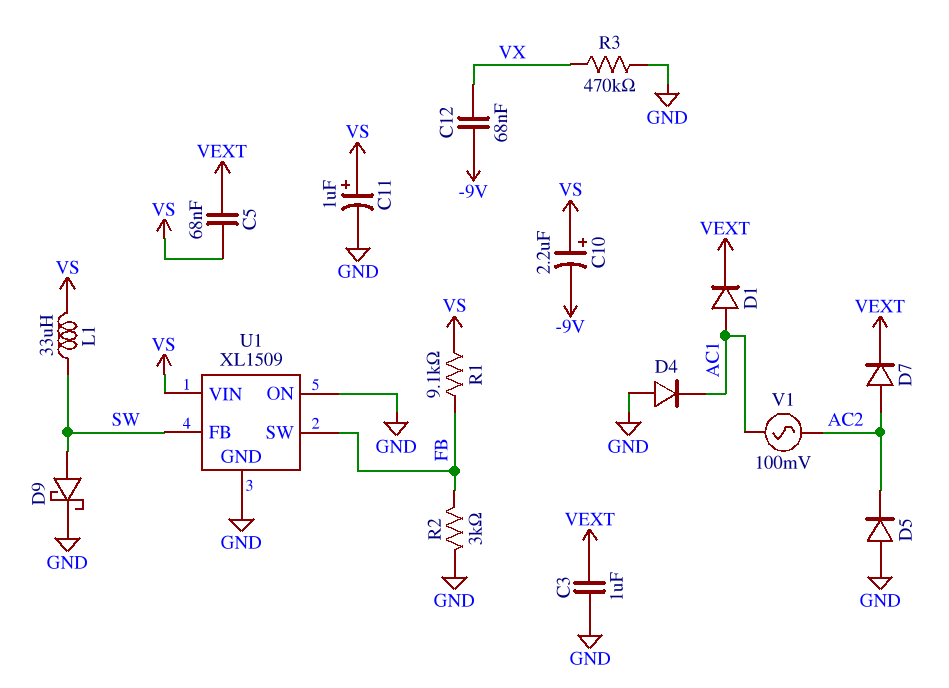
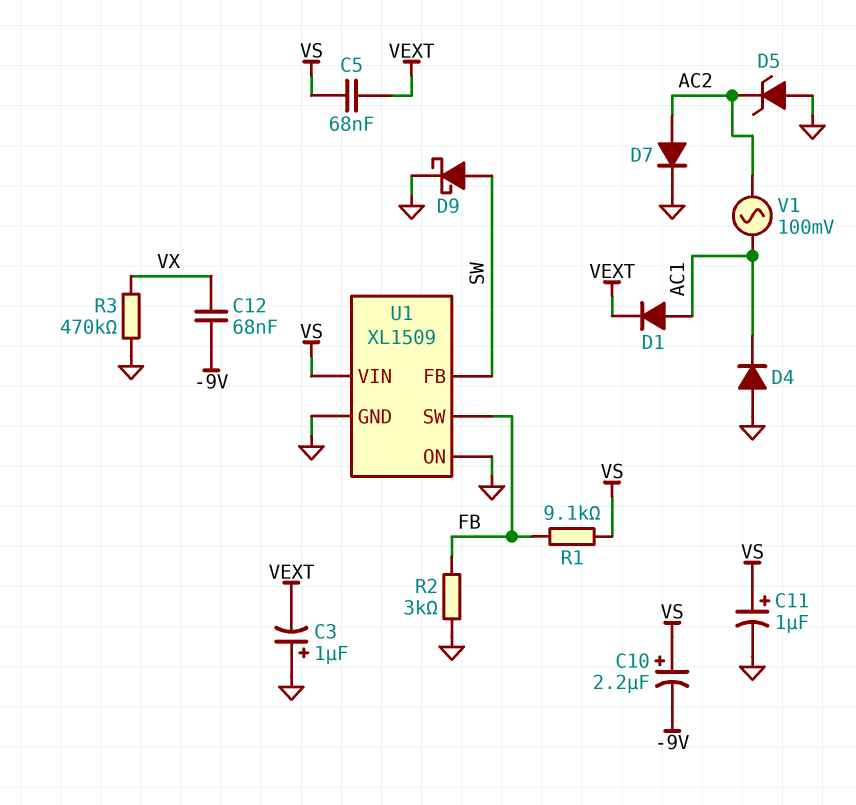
C3: 1uF (GND, VEXT) -> 1uF (plus GND, minus VEXT)
D5: diode (A GND, K AC2) -> zener (A GND, K AC2)
D7: diode (A AC2, K VEXT) -> diode (A AC2, K GND)
L1: 33uH (SW, VS) -> none

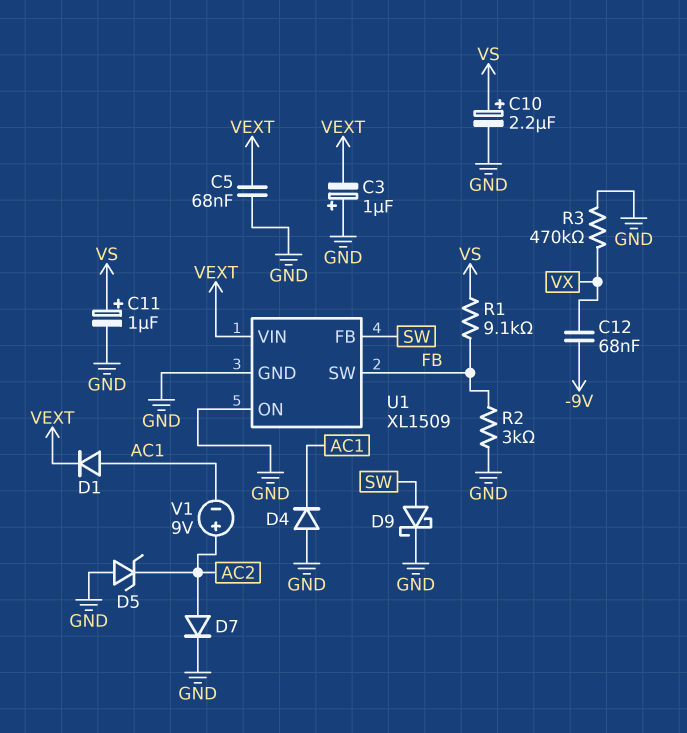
C5: 68nF (VEXT, VS) -> 68nF (GND, VEXT)
C10: 2.2uF (plus VS, minus -9V) -> 2.2uF (plus VS, minus GND)
U1 pin VIN: VS -> VEXT
V1: AC 100mV (AC1, AC2) -> 9V (plus AC2, minus AC1)

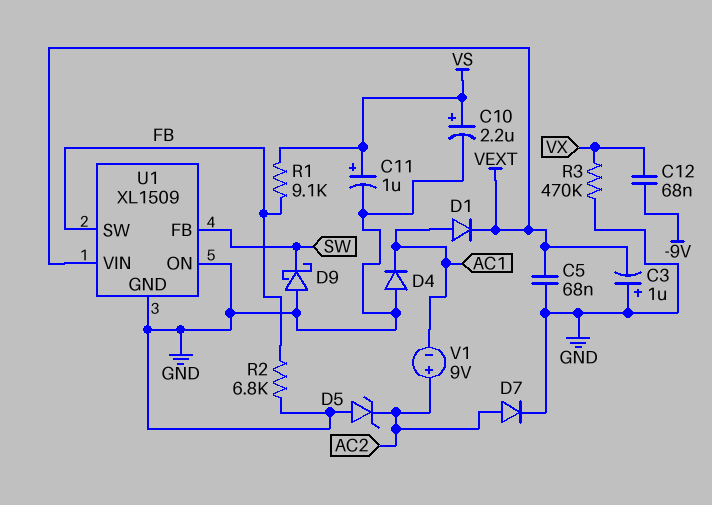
D9: schottky (A SW, K GND) -> schottky (A GND, K SW)
R2: 3k (FB, GND) -> 6.8k (FB, GND)

